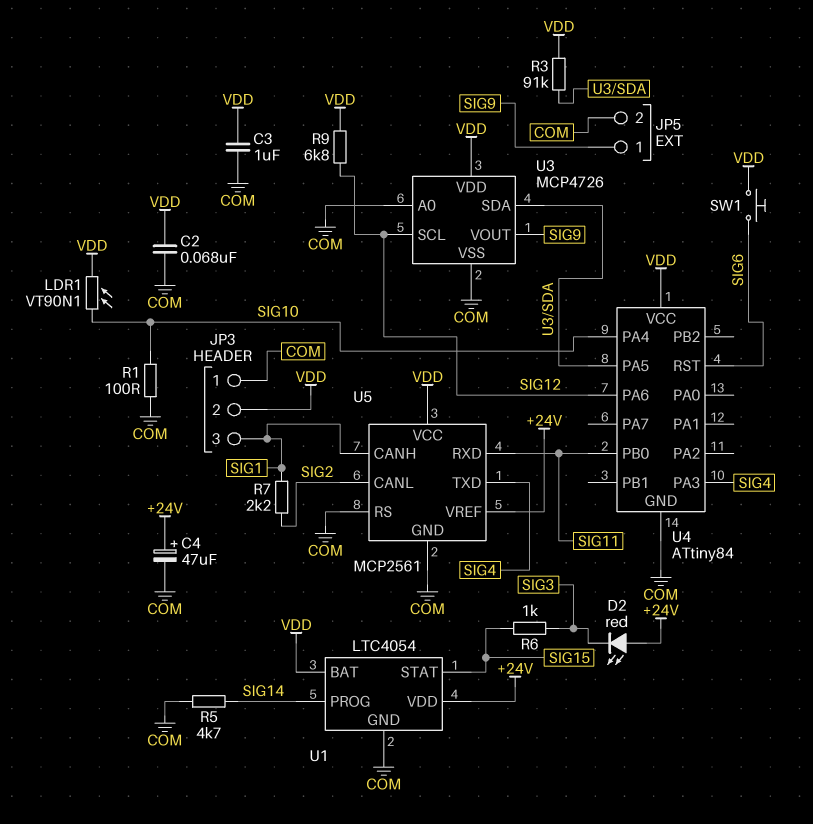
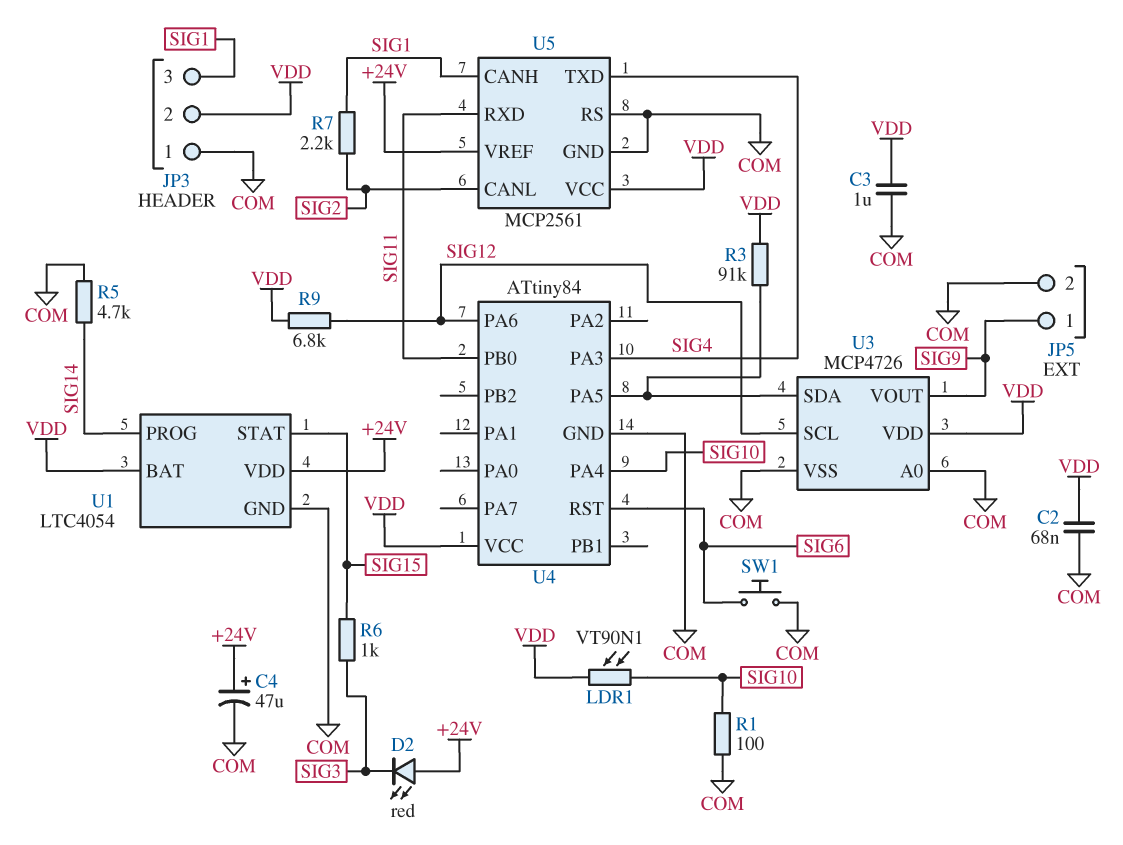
SW1: button (SIG6, VDD) -> button (COM, SIG6)

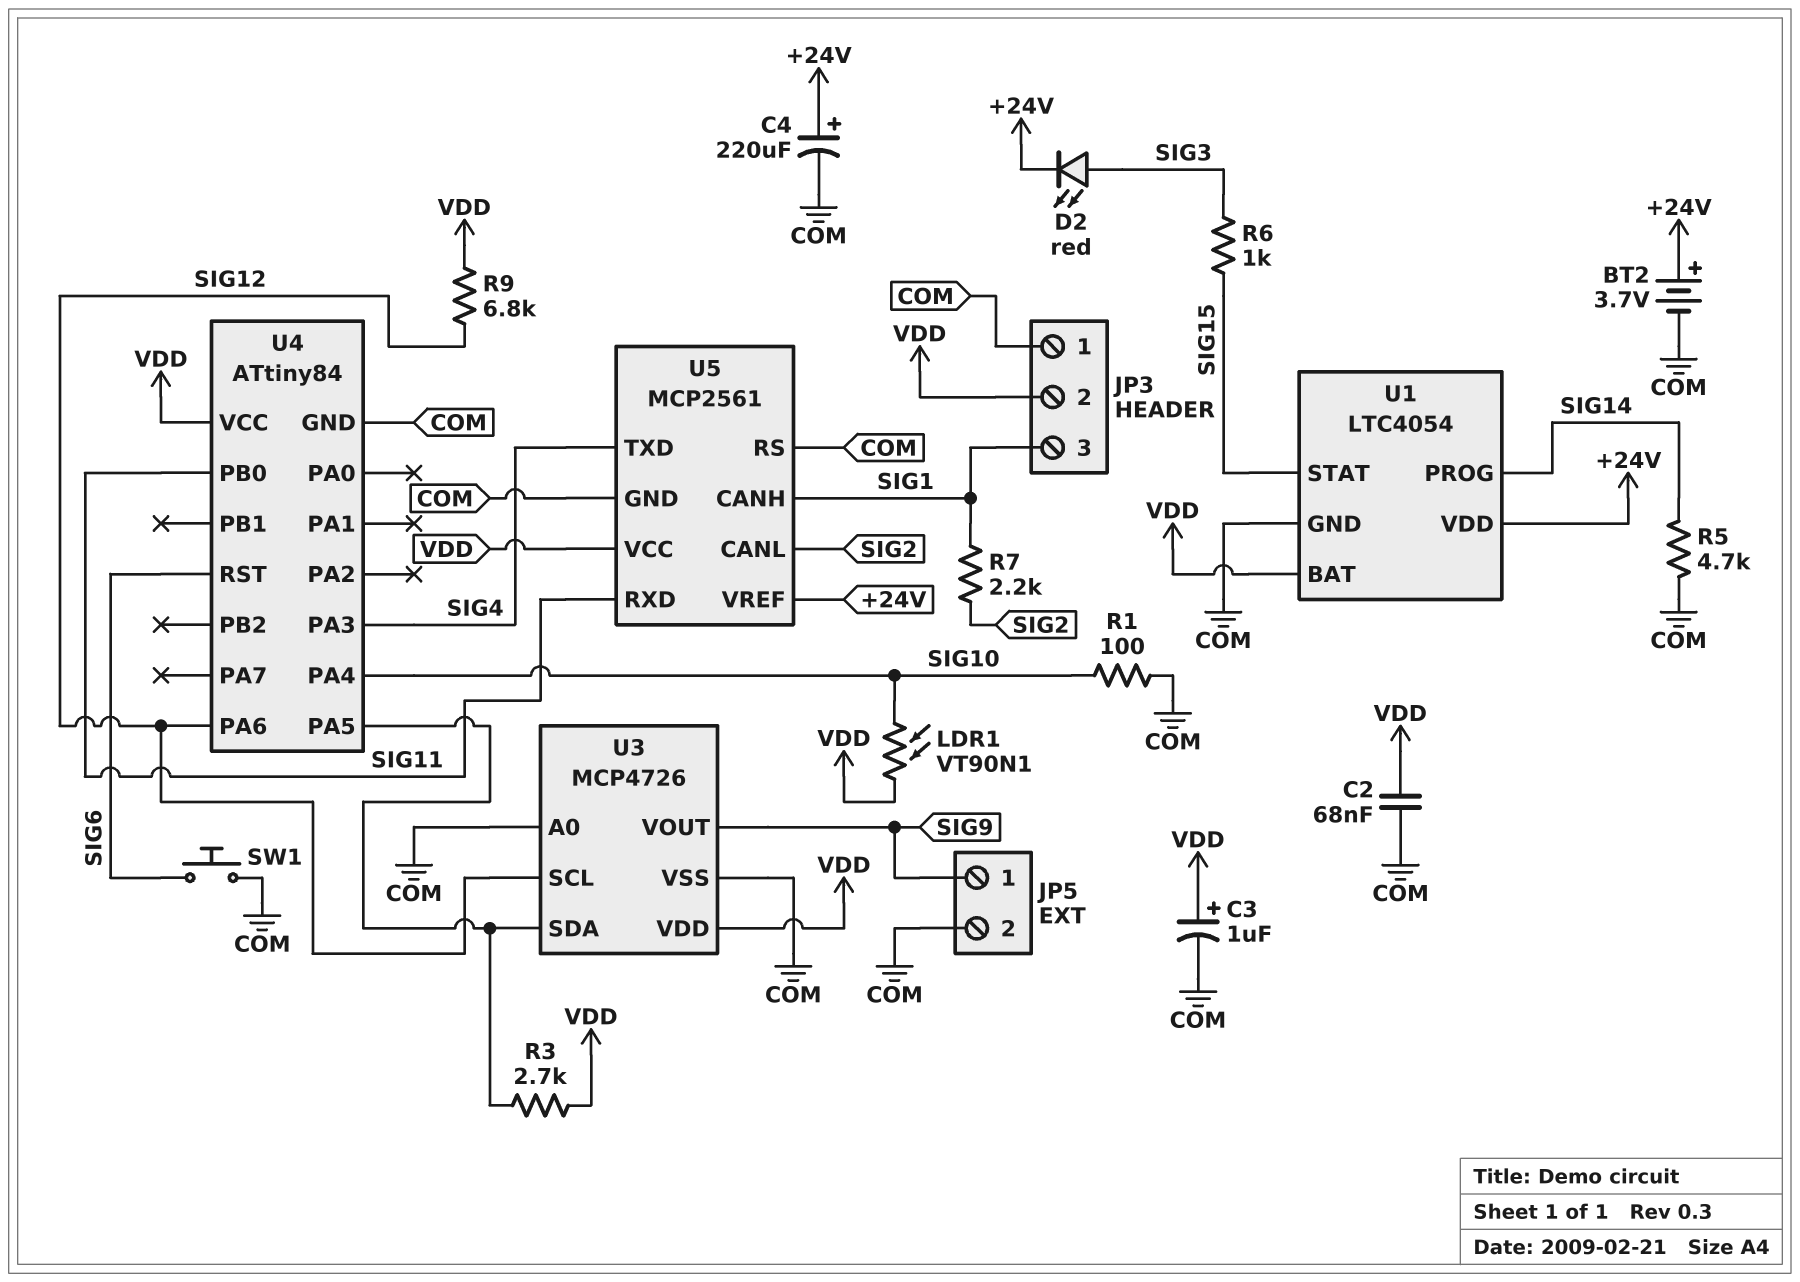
BT2: none -> 3.7V (plus +24V, minus COM)
C3: 1uF (COM, VDD) -> 1uF (plus VDD, minus COM)
C4: 47uF (plus +24V, minus COM) -> 220uF (plus +24V, minus COM)
D2: LED red (A +24V, K SIG3) -> LED red (A SIG3, K +24V)
R3: 91k (U3/SDA, VDD) -> 2.7k (U3/SDA, VDD)

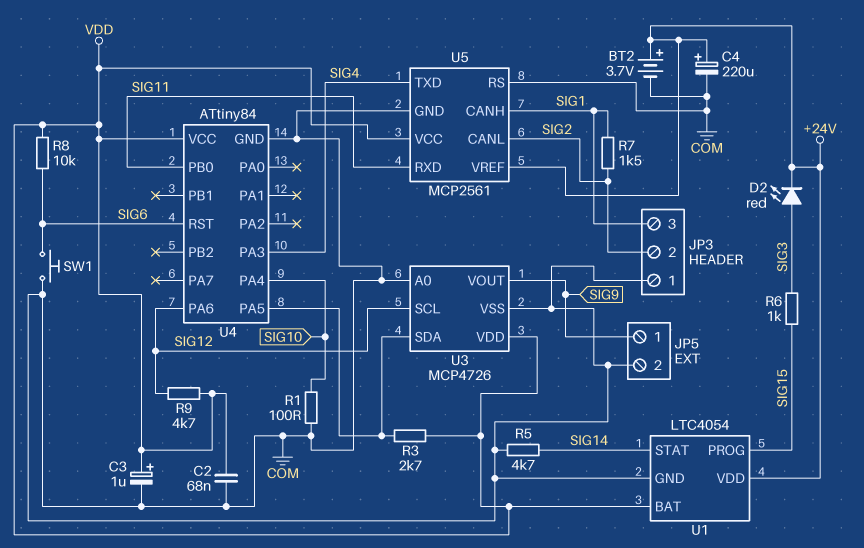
JP3 pin 2: VDD -> SIG2
LDR1: VT90N1 (SIG10, VDD) -> none
R7: 2.2k (SIG1, SIG2) -> 1.5k (SIG1, SIG2)
R8: none -> 10k (SIG6, VDD)
R9: 6.8k (SIG12, VDD) -> 4.7k (SIG12, VDD)
U1 pin PROG: SIG14 -> SIG15
U1 pin STAT: SIG15 -> SIG14

